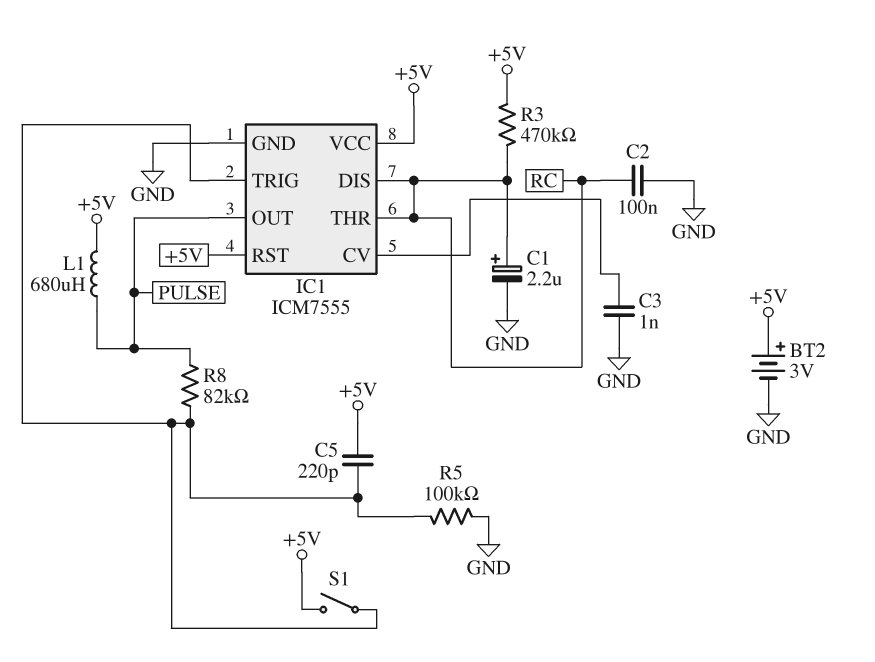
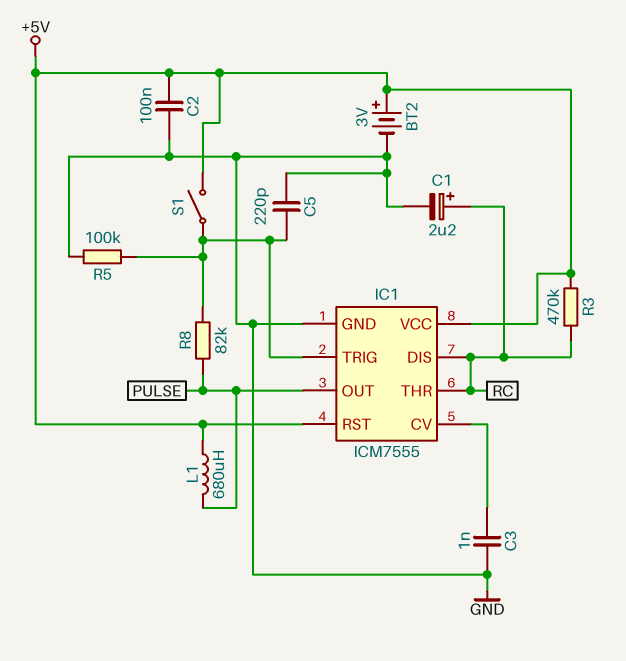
C2: 100nF (GND, RC) -> 100nF (+5V, GND)
C5: 220pF (+5V, IC1/TRIG) -> 220pF (GND, IC1/TRIG)

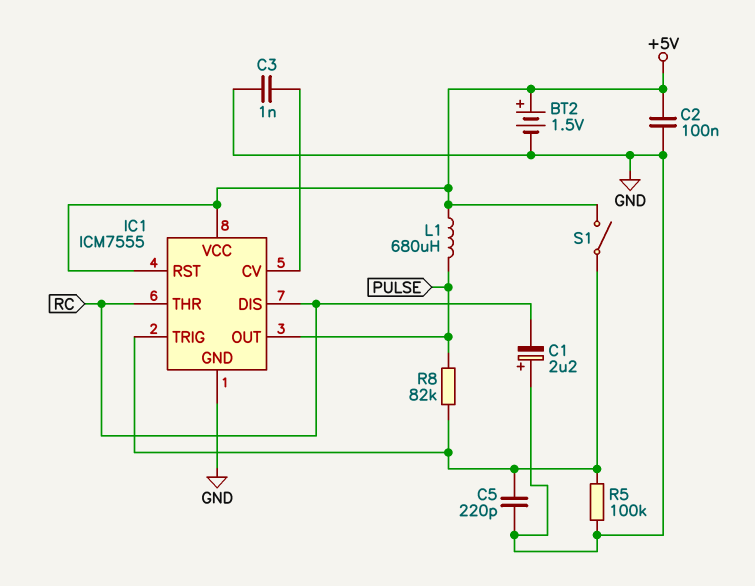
BT2: 3V (plus +5V, minus GND) -> 1.5V (plus +5V, minus GND)
C1: 2.2uF (plus RC, minus GND) -> 2.2uF (plus GND, minus RC)
R3: 470k (+5V, RC) -> none

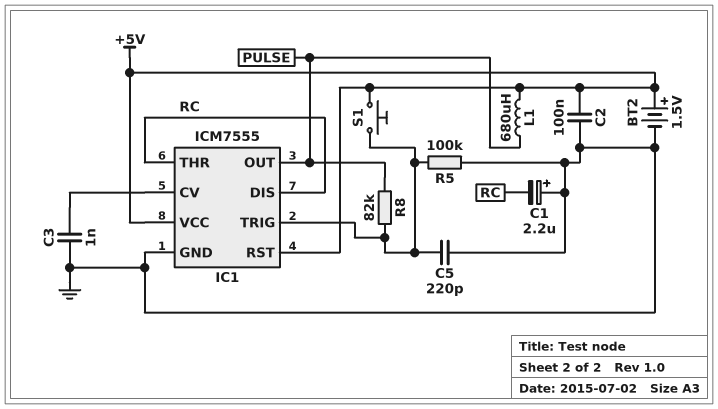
S1: switch (+5V, IC1/TRIG) -> button (+5V, IC1/TRIG)

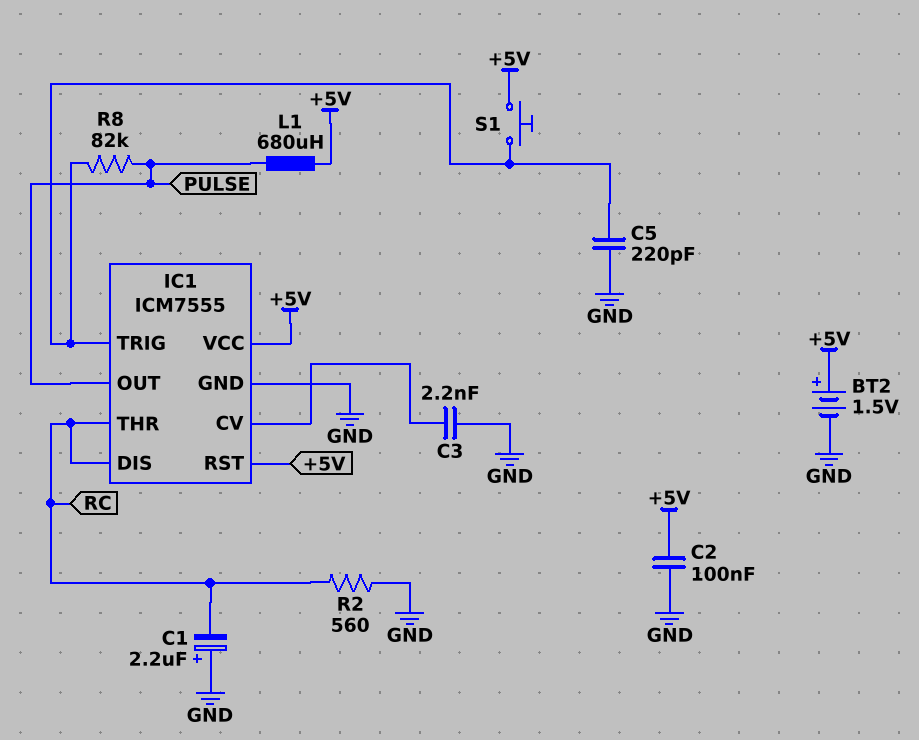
C3: 1nF (GND, IC1/CV) -> 2.2nF (GND, IC1/CV)
R2: none -> 560 (GND, RC)
R5: 100k (GND, IC1/TRIG) -> none

